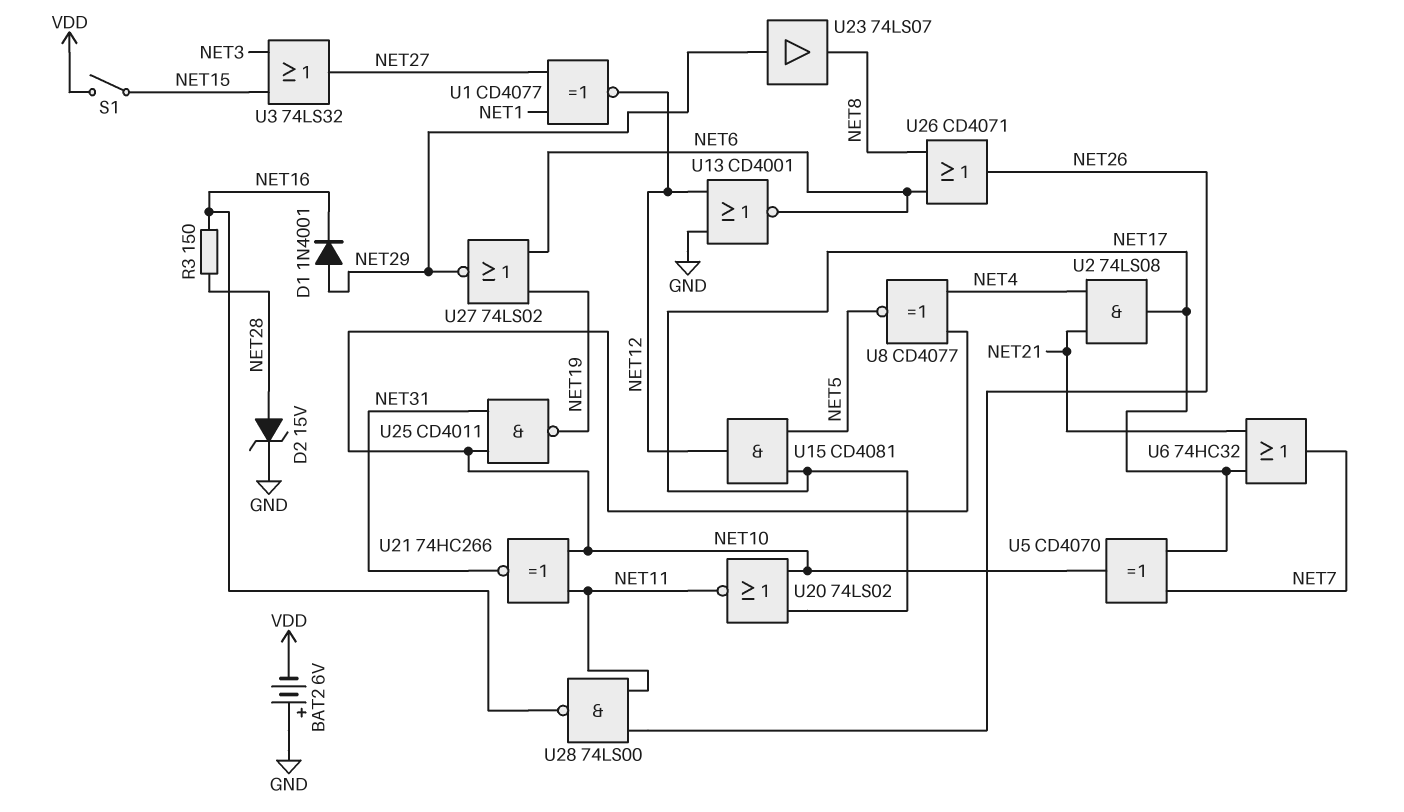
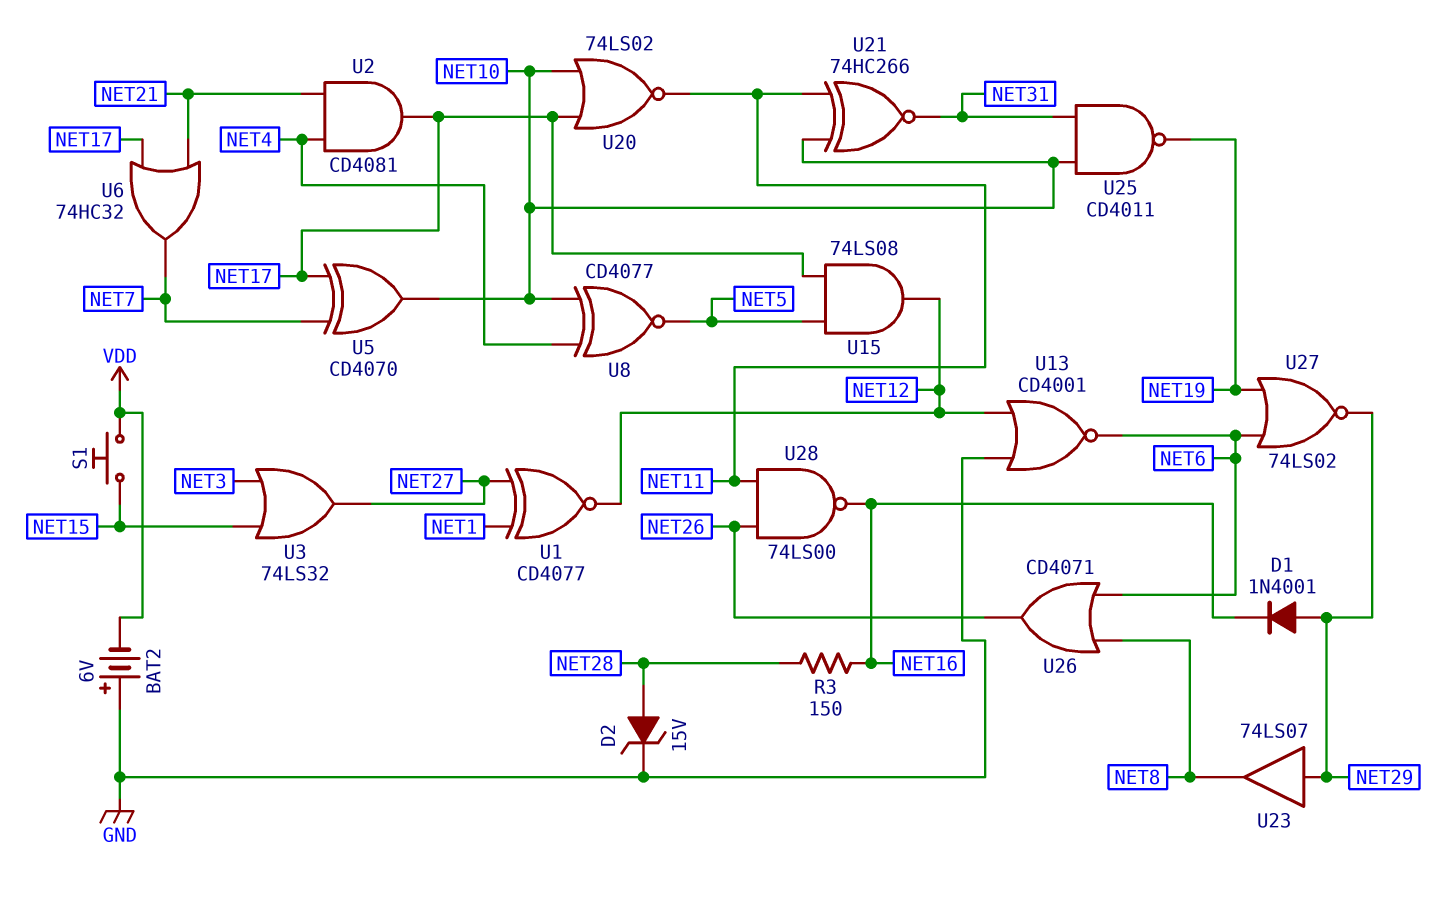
S1: switch (NET15, VDD) -> button (NET15, VDD)
U2: AND 74LS08 (in NET4, in NET21, out NET17) -> AND CD4081 (in NET4, in NET21, out NET17)
U15: AND CD4081 (in NET5, in NET17, out NET12) -> AND 74LS08 (in NET5, in NET17, out NET12)

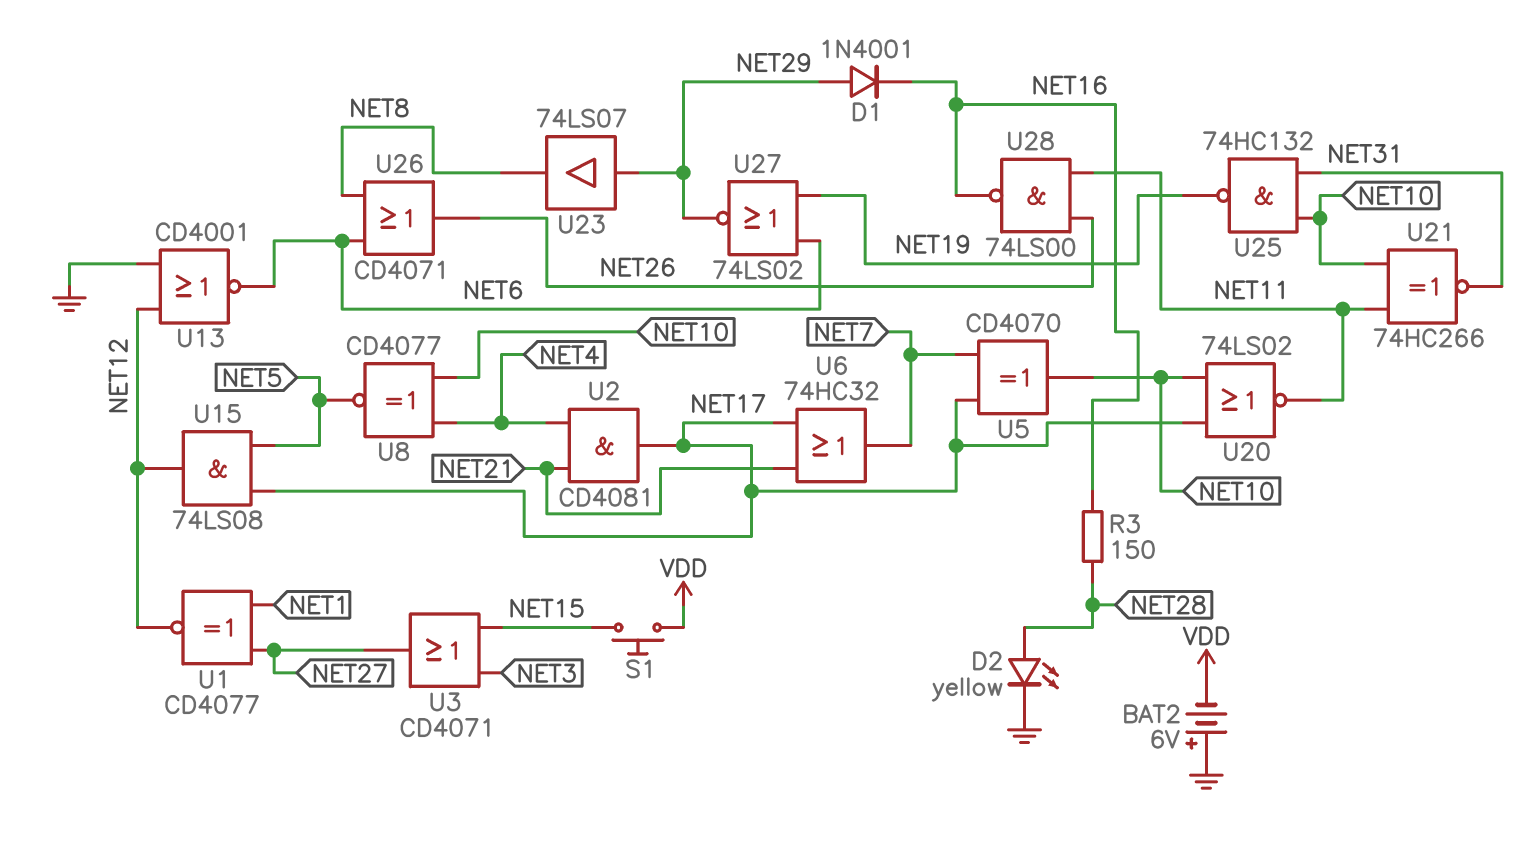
D2: zener 15V (A NET28, K GND) -> LED yellow (A NET28, K GND)
U3: OR 74LS32 (in NET3, in NET15, out NET27) -> OR CD4071 (in NET3, in NET15, out NET27)
U25: NAND CD4011 (in NET10, in NET31, out NET19) -> NAND 74HC132 (in NET10, in NET31, out NET19)

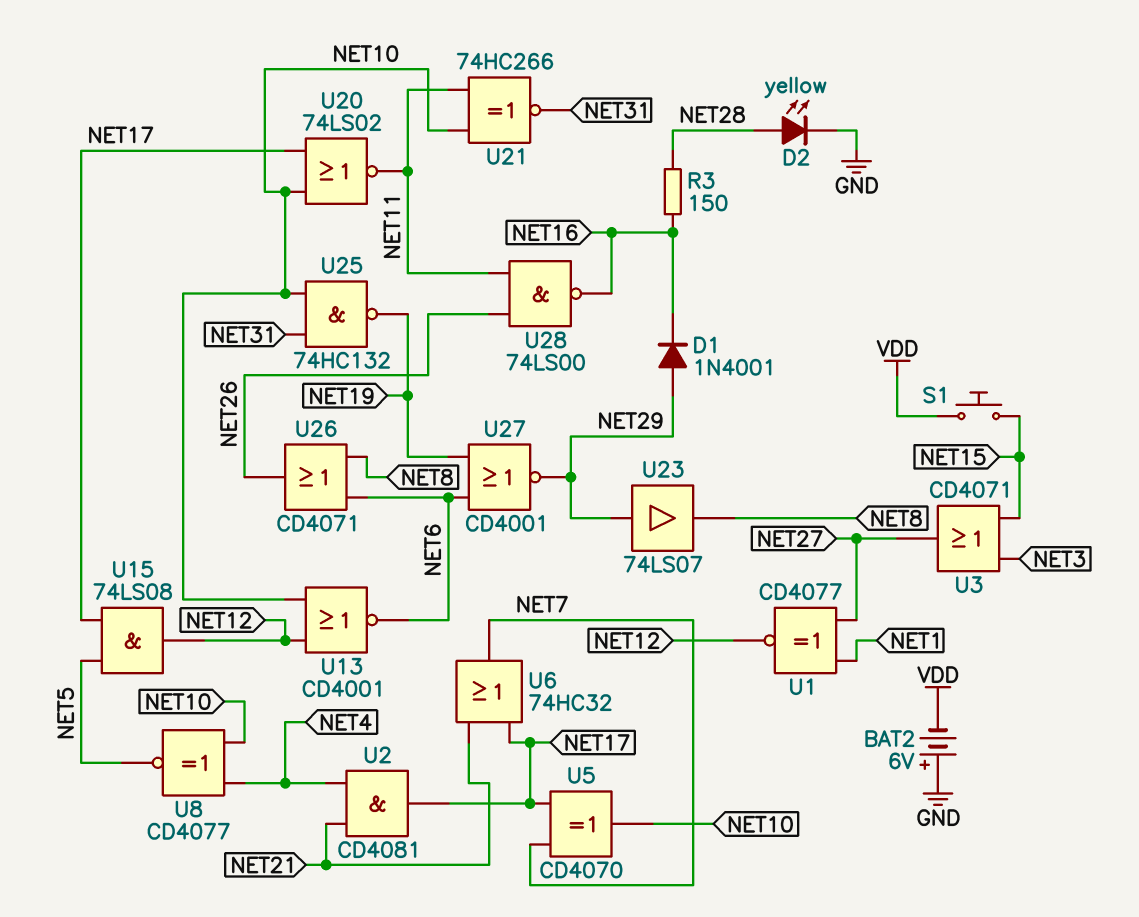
U13: NOR CD4001 (in GND, in NET12, out NET6) -> NOR CD4001 (in NET10, in NET12, out NET6)
U27: NOR 74LS02 (in NET6, in NET19, out NET29) -> NOR CD4001 (in NET6, in NET19, out NET29)

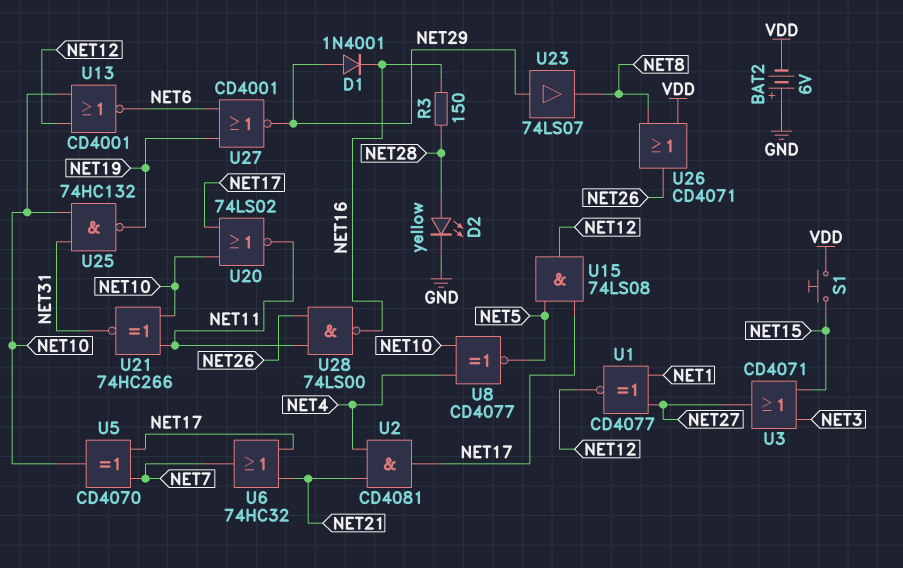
U26: OR CD4071 (in NET6, in NET8, out NET26) -> OR CD4071 (in NET8, in VDD, out NET26)

